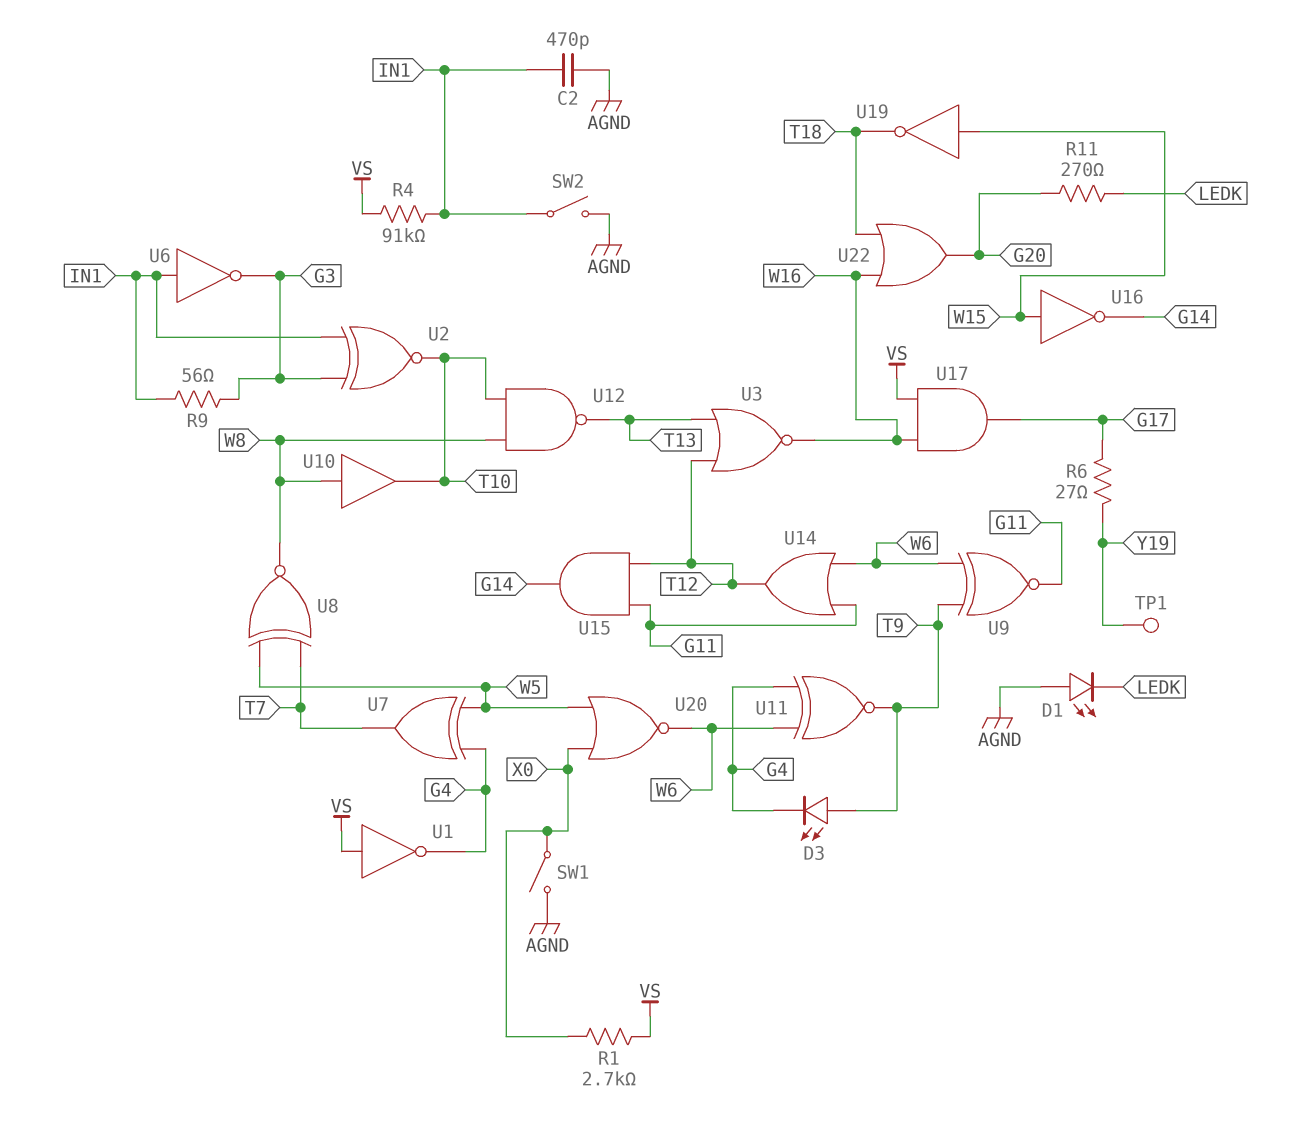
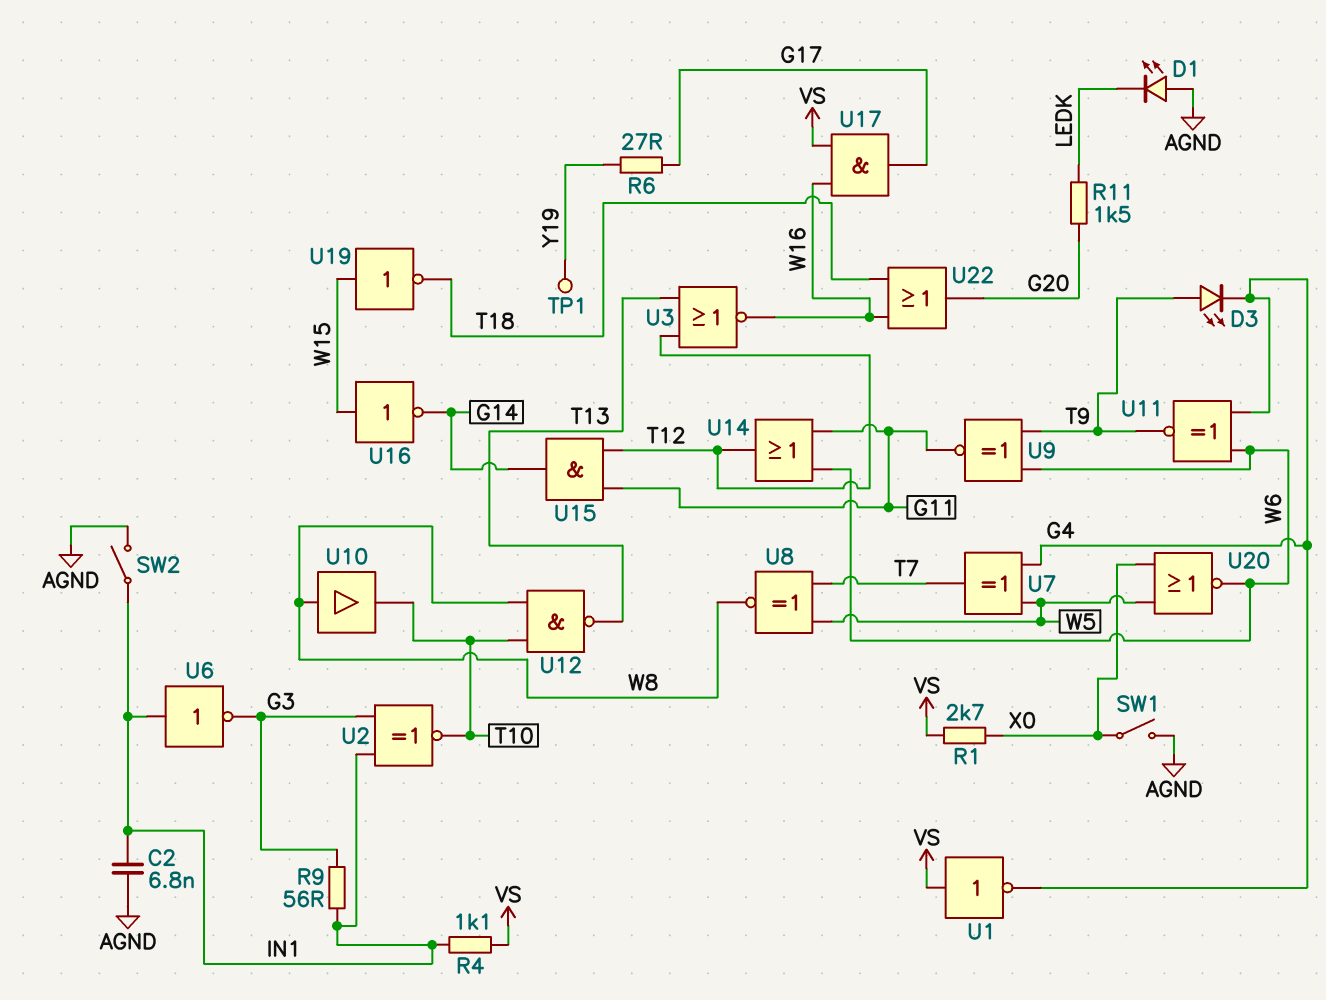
C2: 470pF (AGND, IN1) -> 6.8nF (AGND, IN1)
R4: 91k (IN1, VS) -> 1.1k (IN1, VS)
R11: 270 (G20, LEDK) -> 1.5k (G20, LEDK)

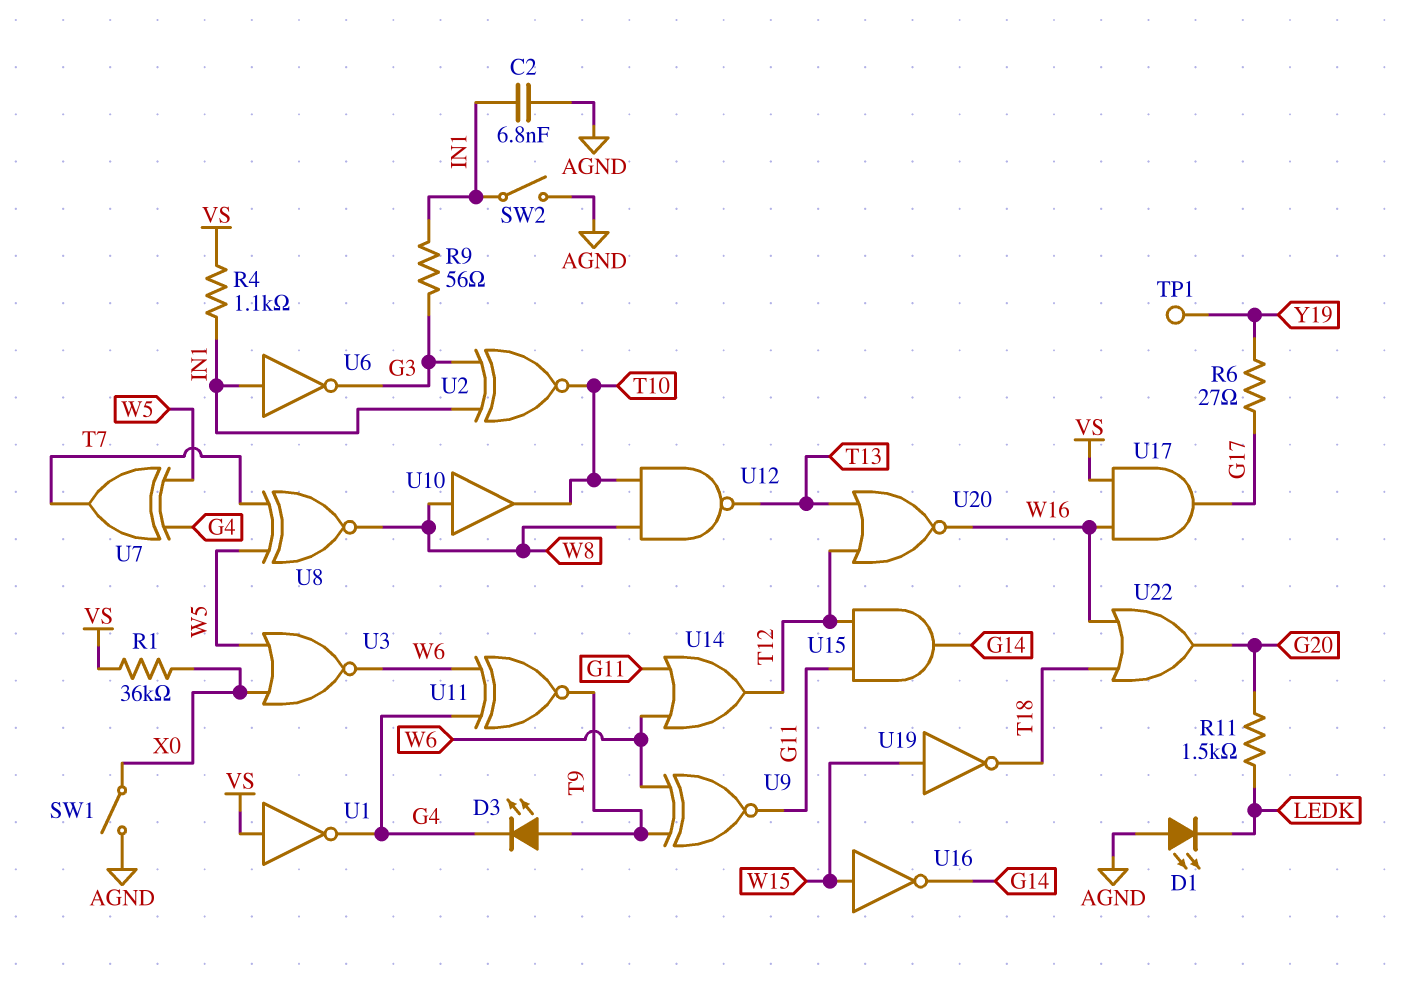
R1: 2.7k (VS, X0) -> 36k (VS, X0)
U3: NOR (in T12, in T13, out W16) -> NOR (in W5, in X0, out W6)
U20: NOR (in W5, in X0, out W6) -> NOR (in T12, in T13, out W16)

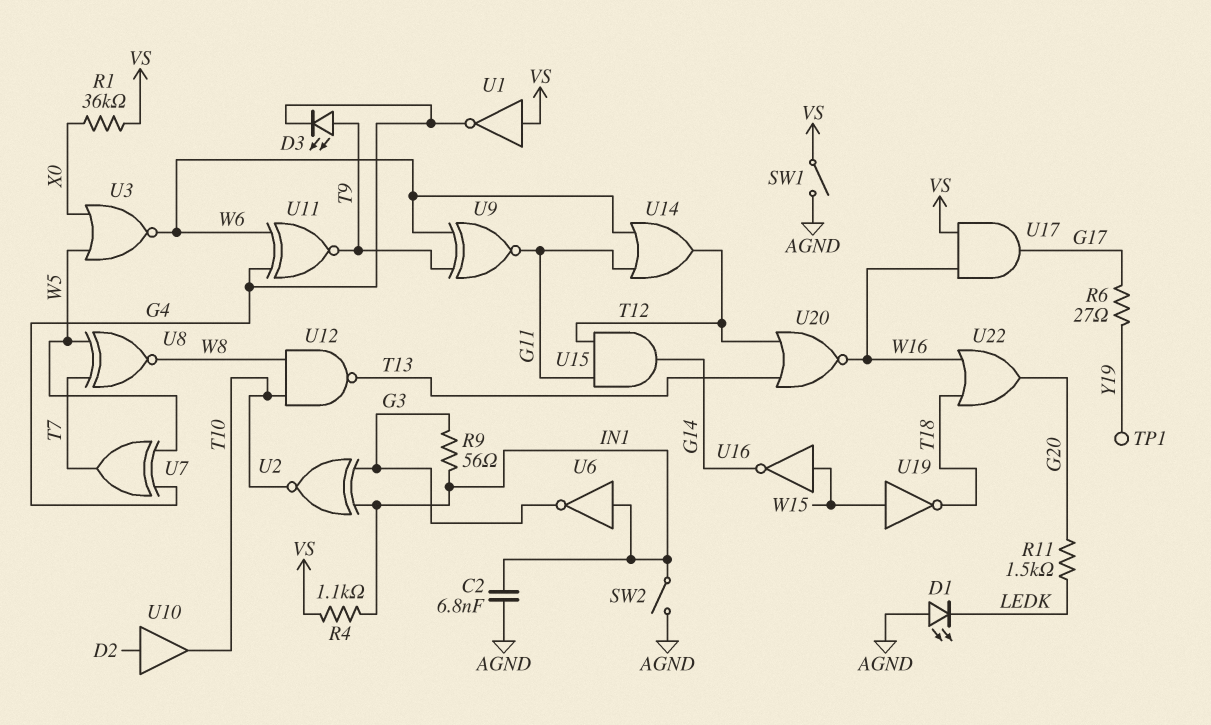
SW1: switch (AGND, X0) -> switch (AGND, VS)
U10: buffer (in W8, out T10) -> buffer (in D2, out T10)

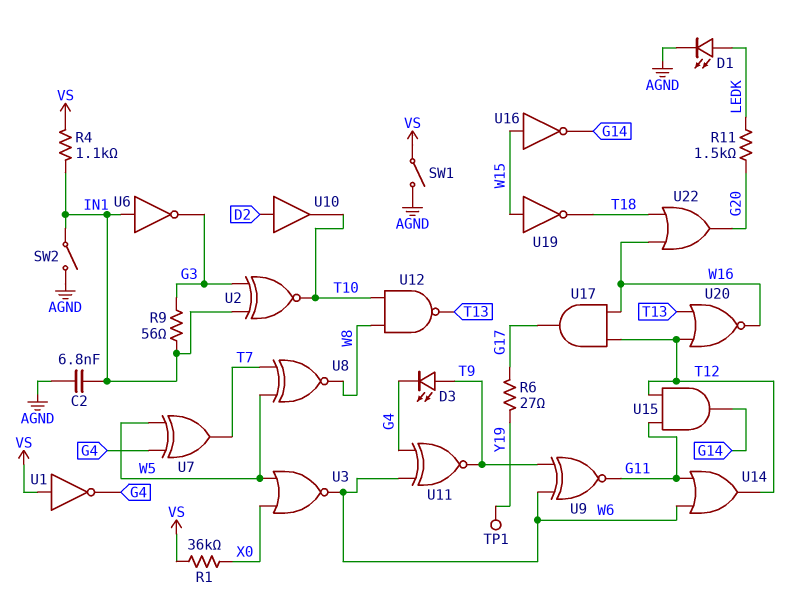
D1: LED (A AGND, K LEDK) -> LED (A LEDK, K AGND)
U17: AND (in VS, in W16, out G17) -> AND (in T12, in W16, out G17)

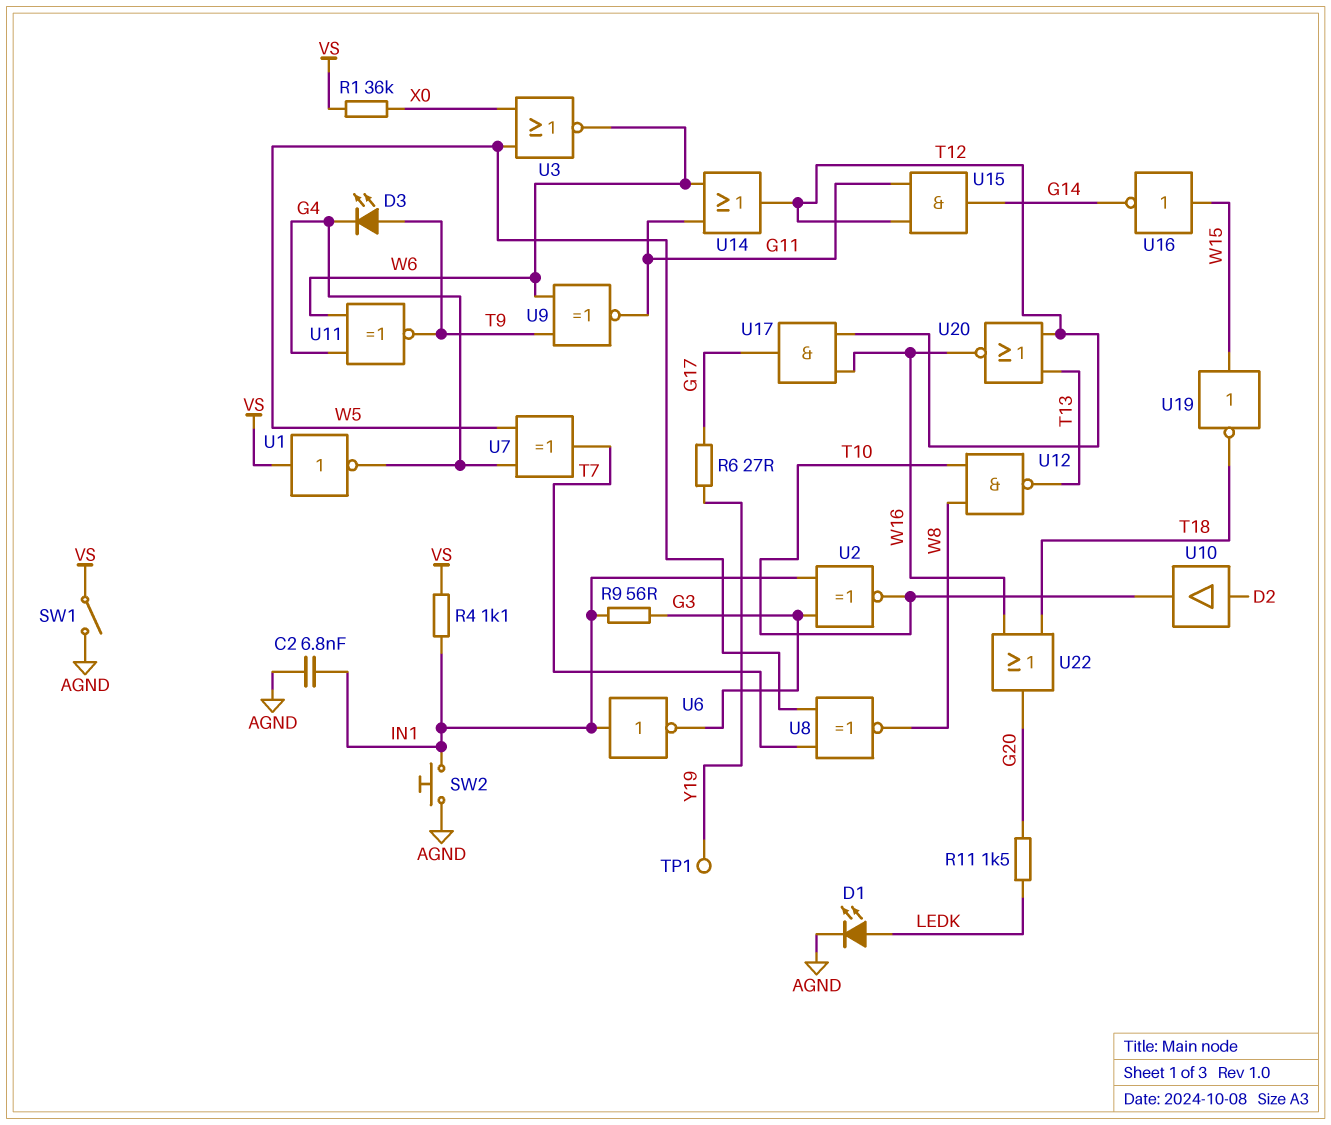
SW2: switch (AGND, IN1) -> button (AGND, IN1)

